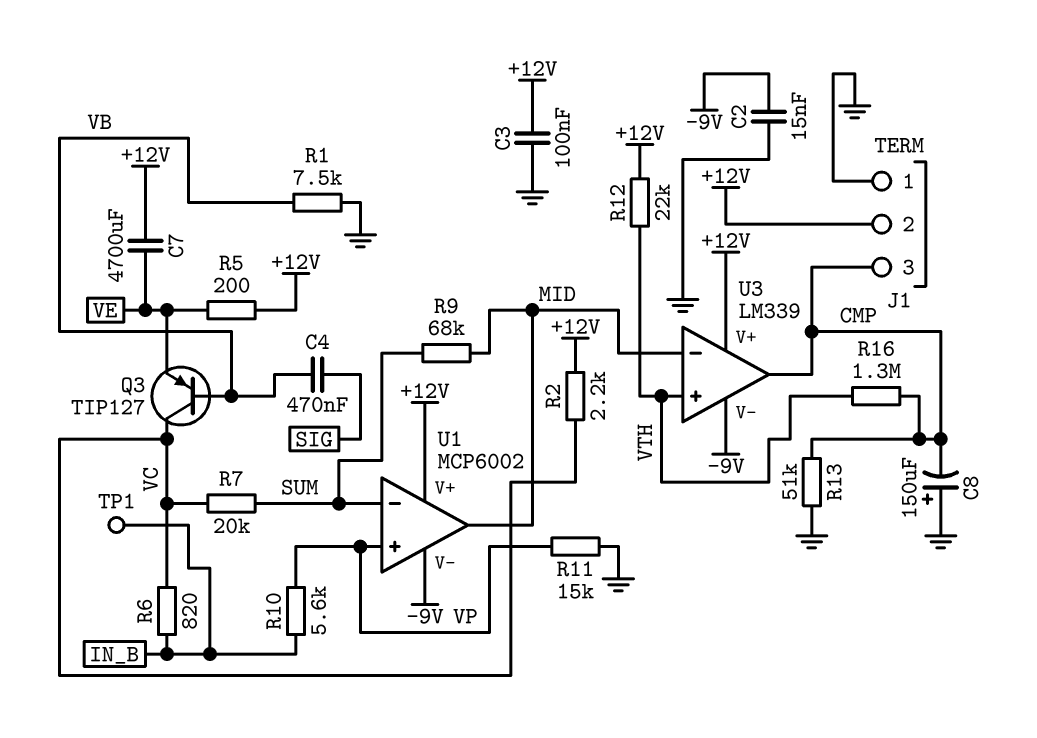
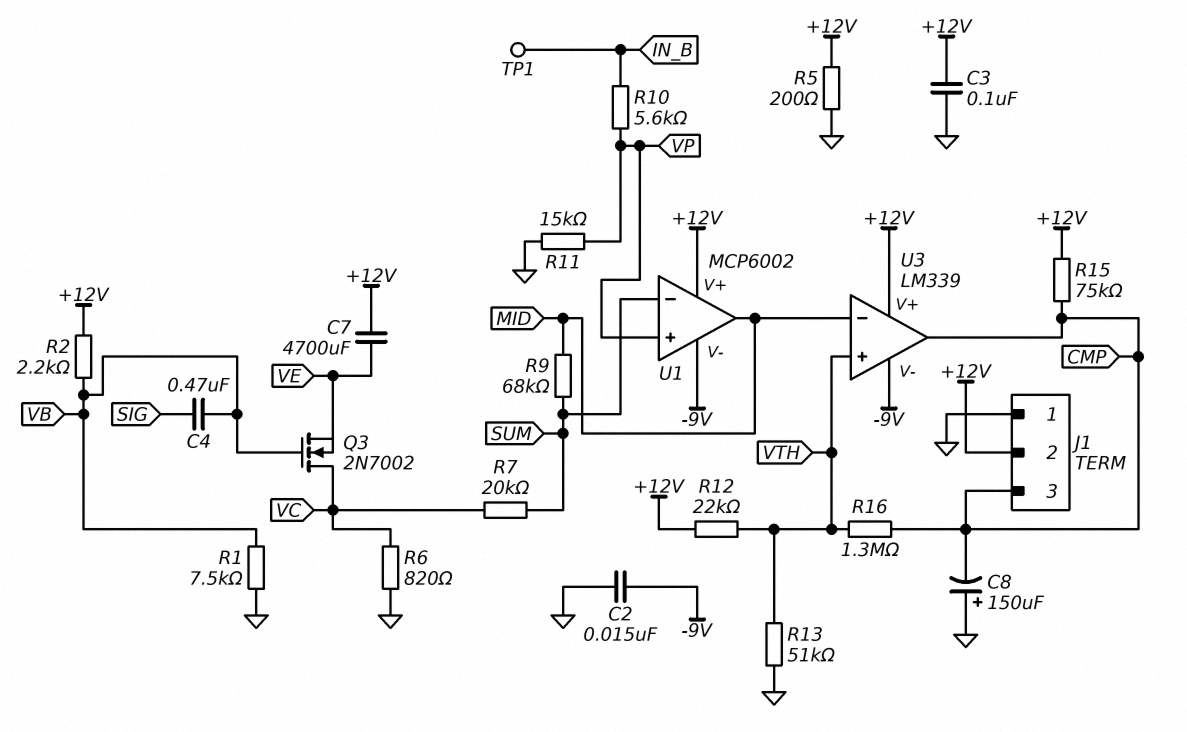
Q3: PNP TIP127 (B VB, C VC, E VE) -> NMOS 2N7002 (G VB, D VC, S VE)
R2: 2.2k (+12V, VC) -> 2.2k (+12V, VB)
R5: 200 (+12V, VE) -> 200 (+12V, GND)
R6: 820 (IN_B, VC) -> 820 (GND, VC)
R13: 51k (CMP, GND) -> 51k (GND, VTH)
R15: none -> 75k (+12V, CMP)

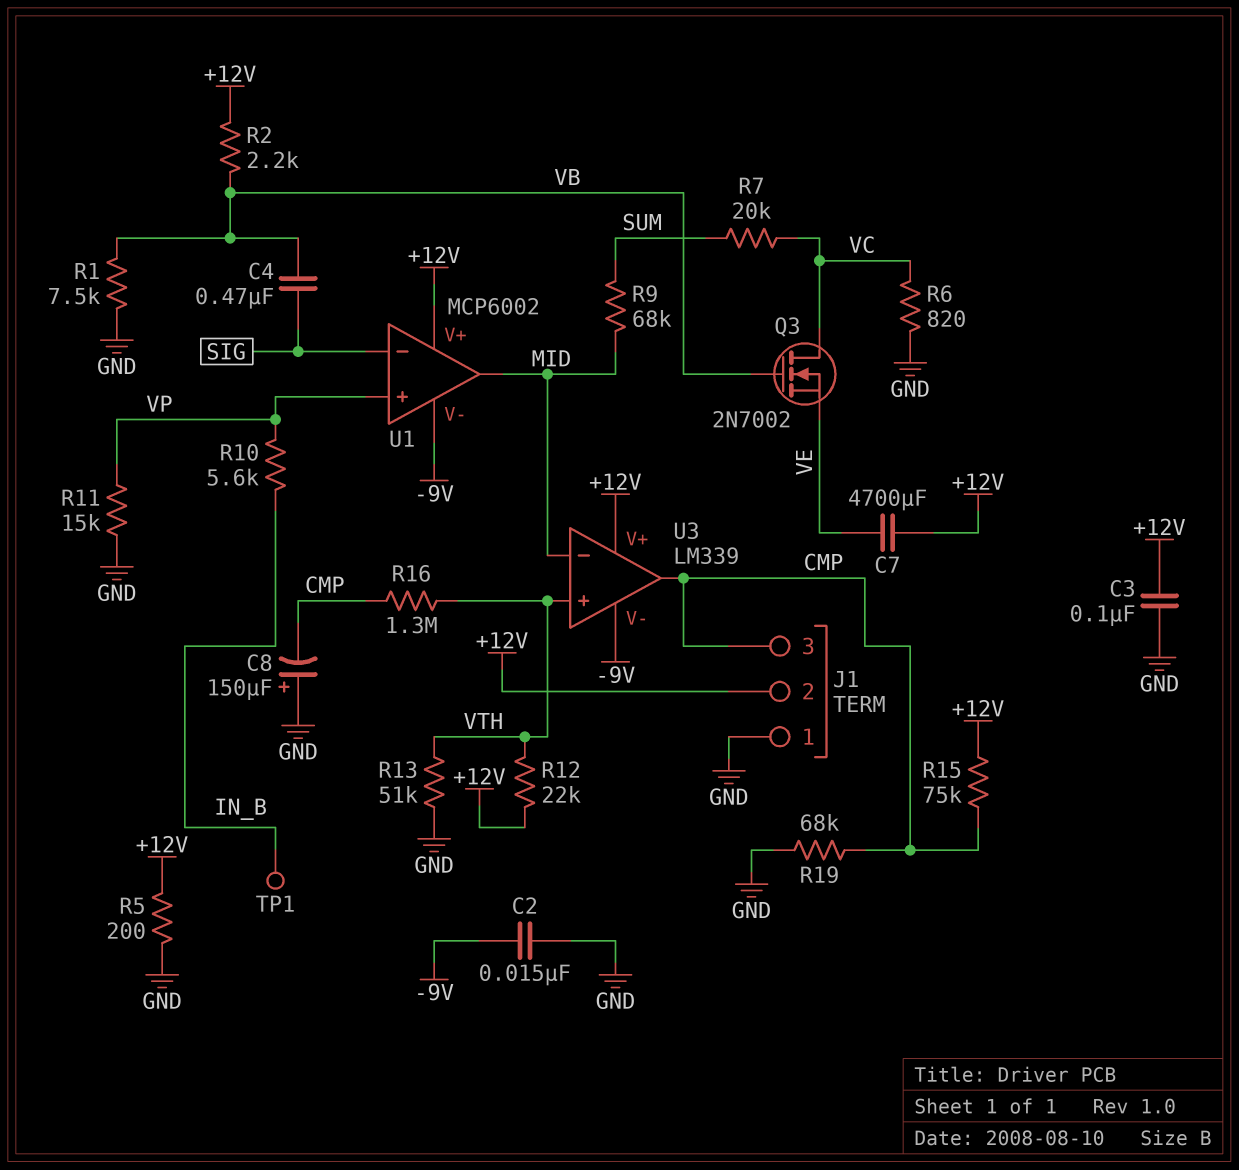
R19: none -> 68k (CMP, GND)
U1 pin in-: SUM -> SIG

